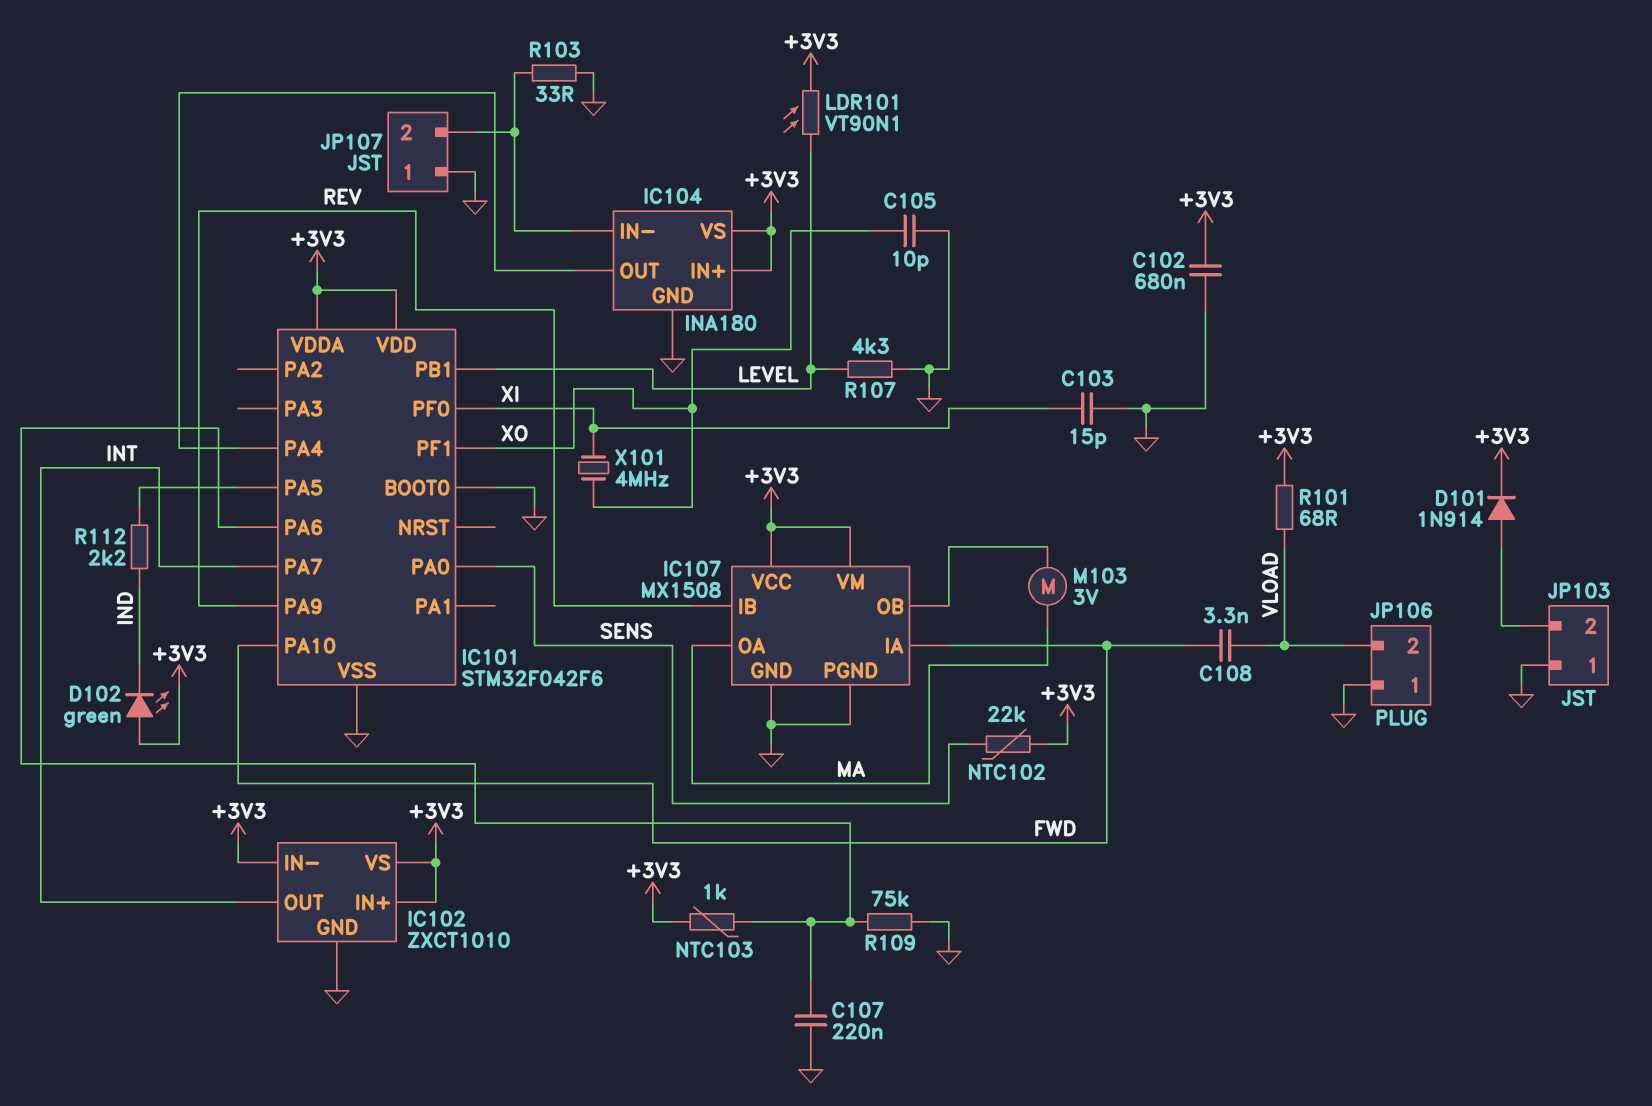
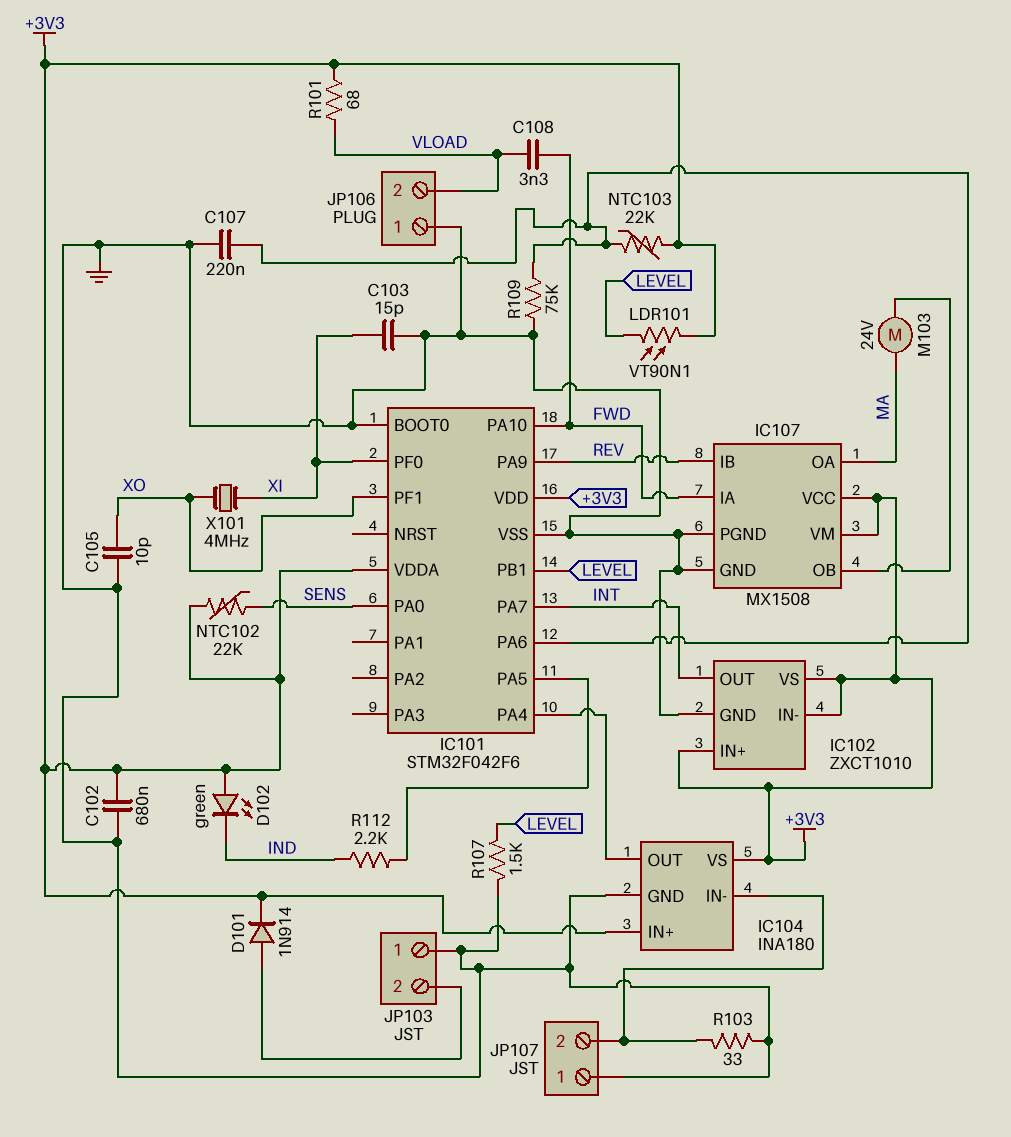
M103: motor 3V (IC107/OB, MA) -> motor 24V (IC107/OB, MA)
NTC103: 1k (+3V3, IC101/PA6) -> 22k (+3V3, IC101/PA6)
R107: 4.3k (GND, LEVEL) -> 1.5k (GND, LEVEL)

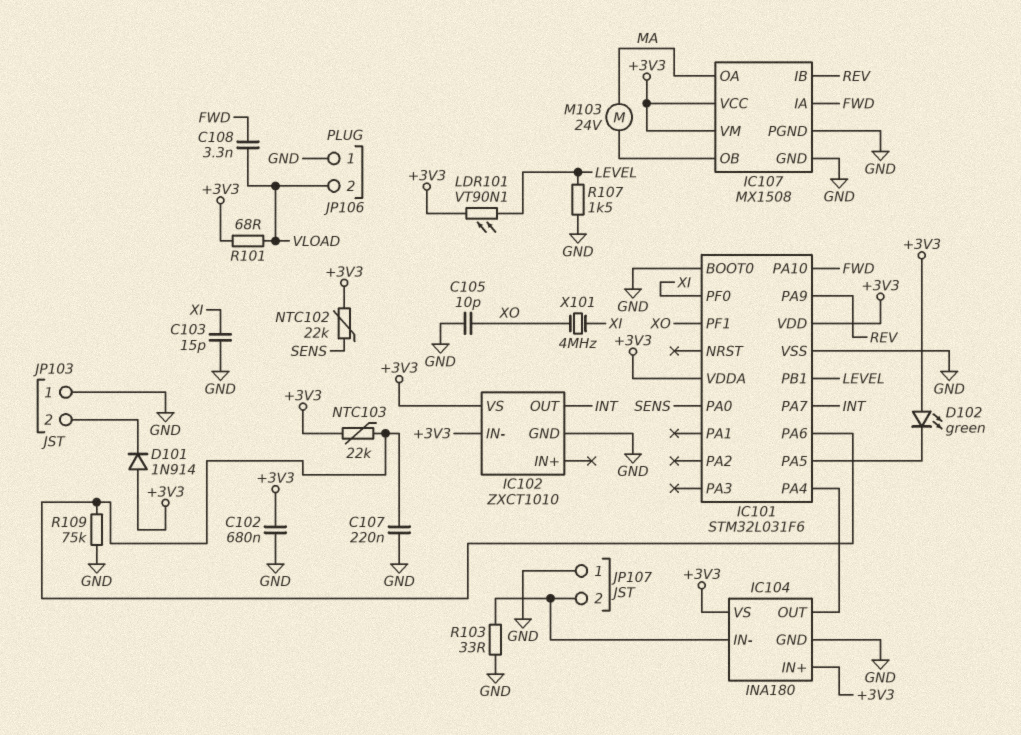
D101: diode 1N914 (A JP103/2, K +3V3) -> diode 1N914 (A +3V3, K JP103/2)
D102: LED green (A +3V3, K IND) -> LED green (A +3V3, K IC101/PA5)
IC101: STM32F042F6 -> STM32L031F6
IC102 pin IN+: +3V3 -> none
R112: 2.2k (IC101/PA5, IND) -> none

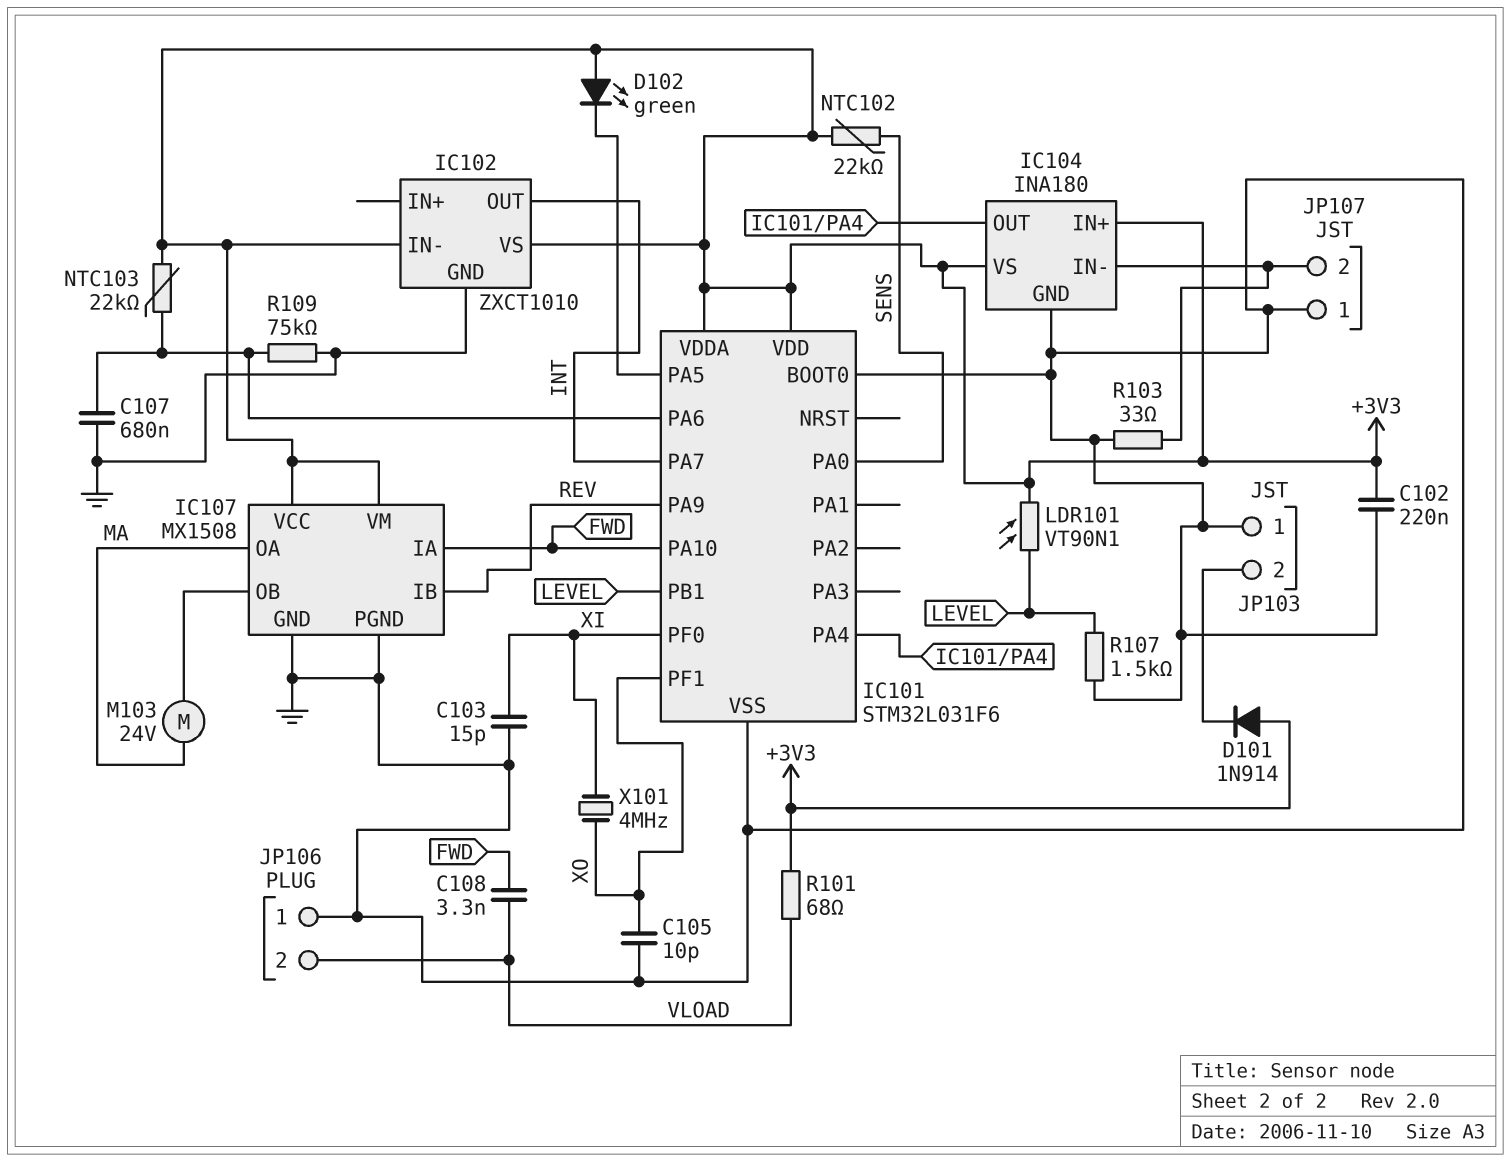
C102: 680nF (+3V3, GND) -> 220nF (+3V3, GND)
C107: 220nF (GND, IC101/PA6) -> 680nF (GND, IC101/PA6)

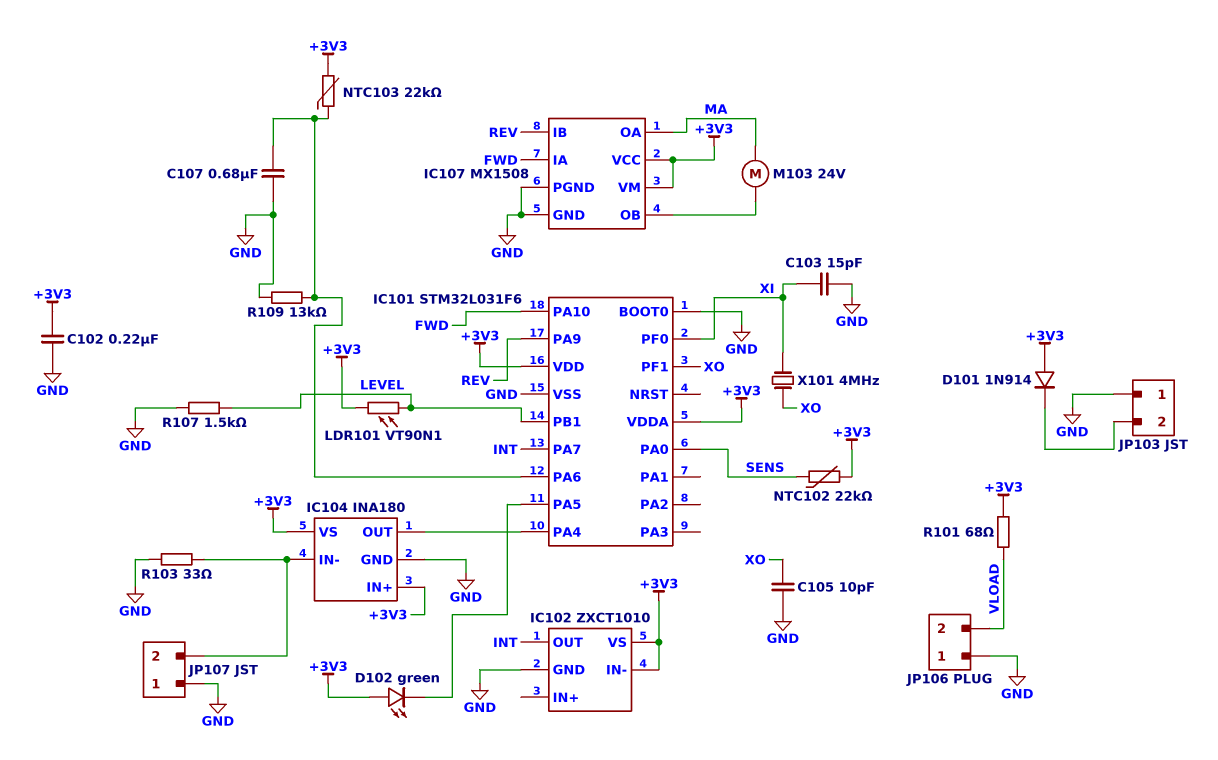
C108: 3.3nF (FWD, VLOAD) -> none
R109: 75k (GND, IC101/PA6) -> 13k (GND, IC101/PA6)

